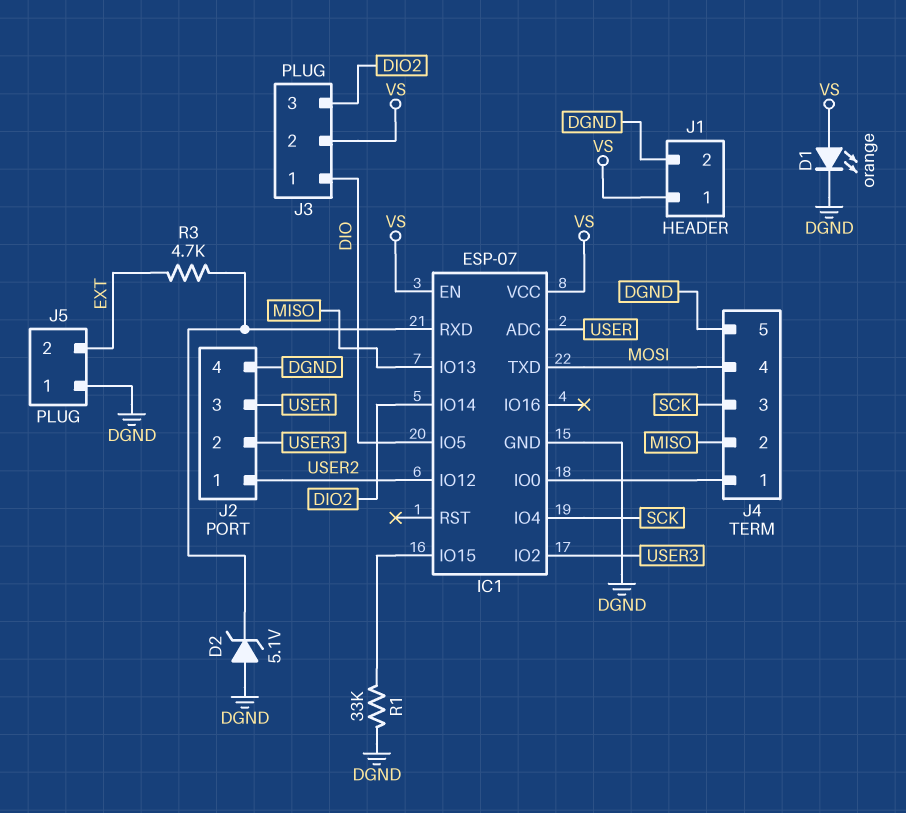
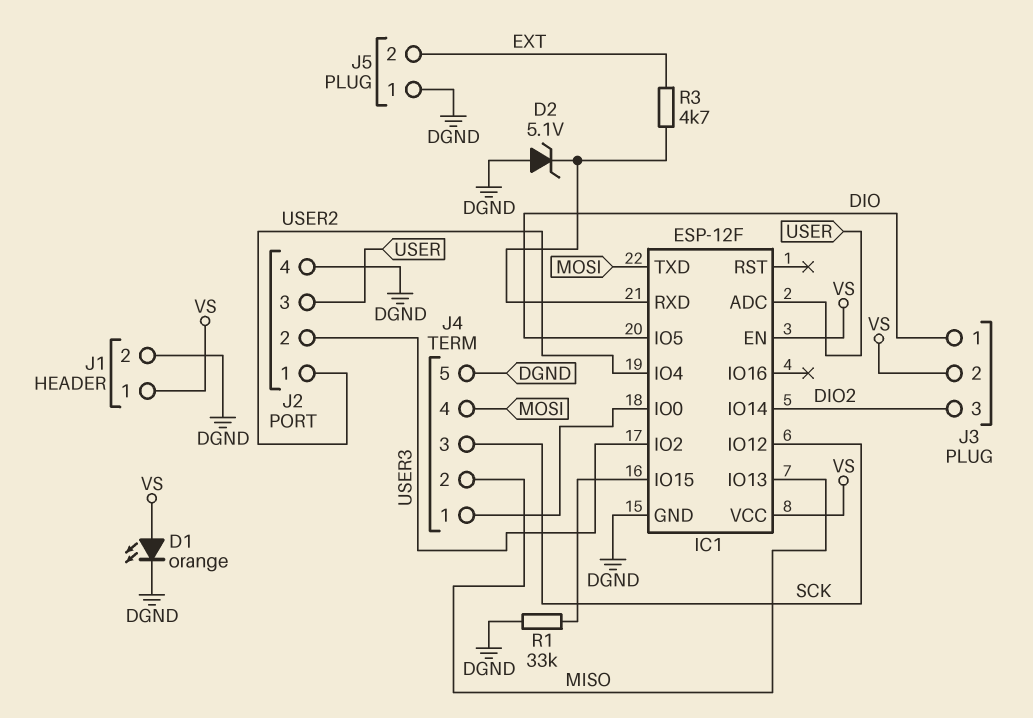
IC1: ESP-07 -> ESP-12F
IC1 pin IO4: SCK -> USER2
IC1 pin IO12: USER2 -> SCK

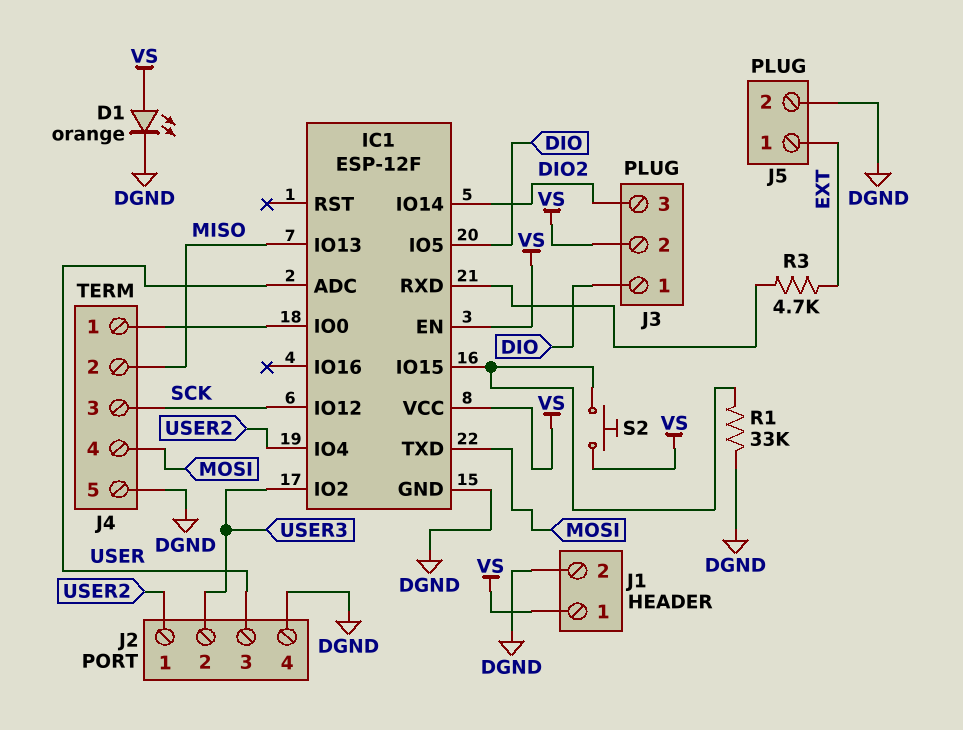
D2: zener 5.1V (A DGND, K IC1/RXD) -> none
J5 pin 1: DGND -> EXT
J5 pin 2: EXT -> DGND
S2: none -> button (IC1/IO15, VS)

